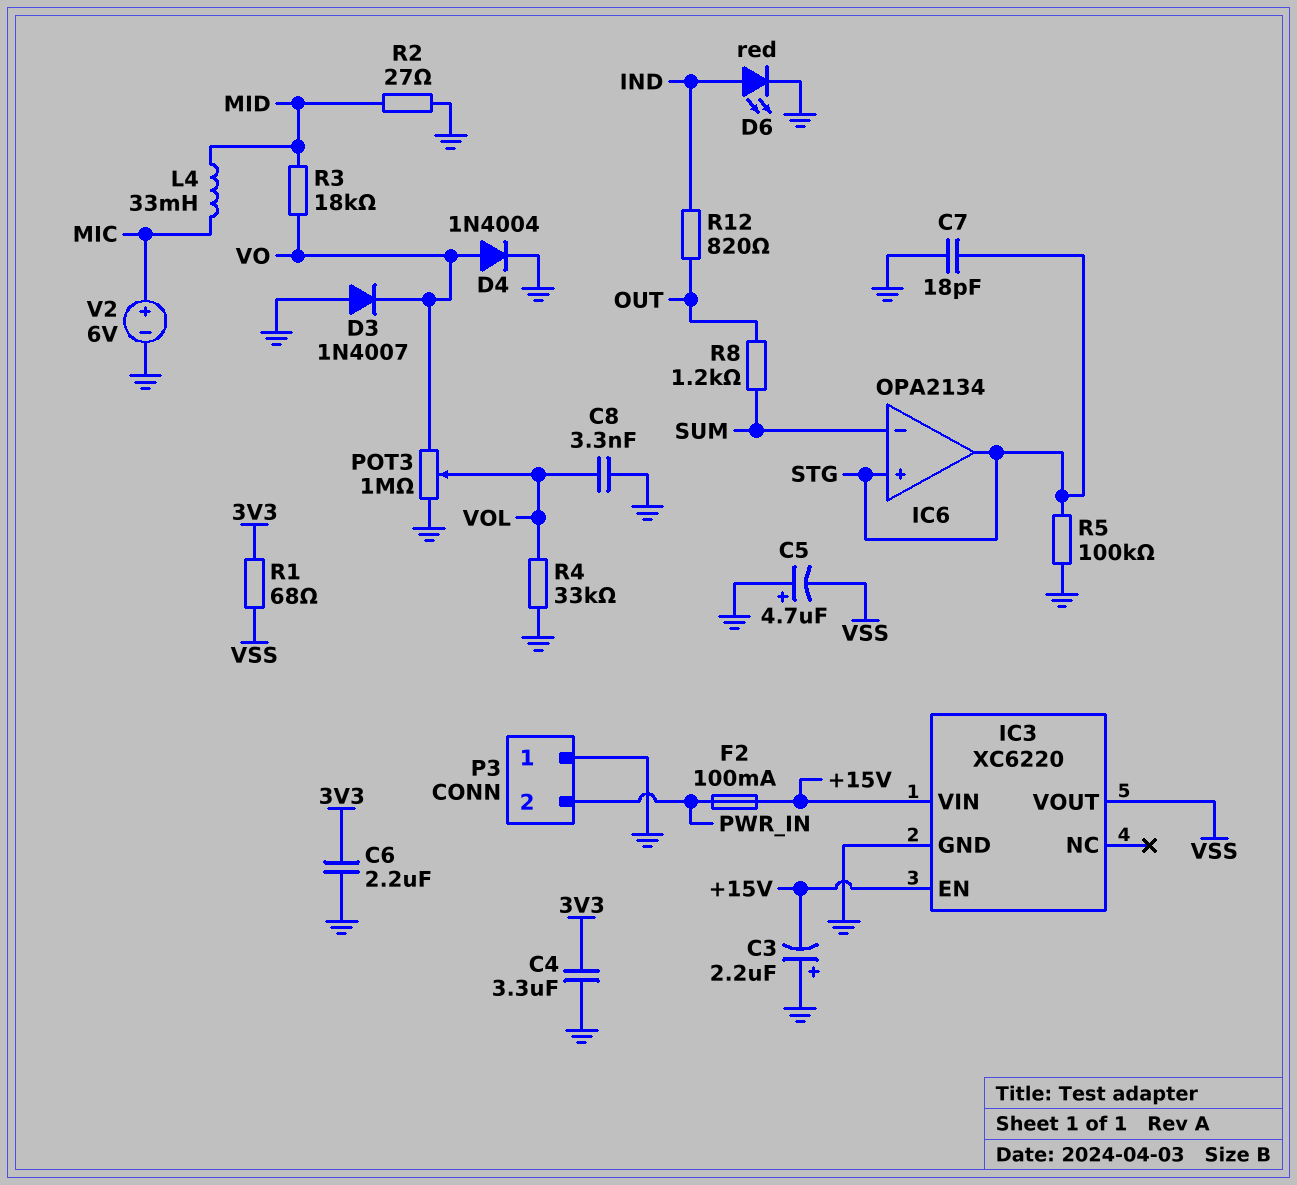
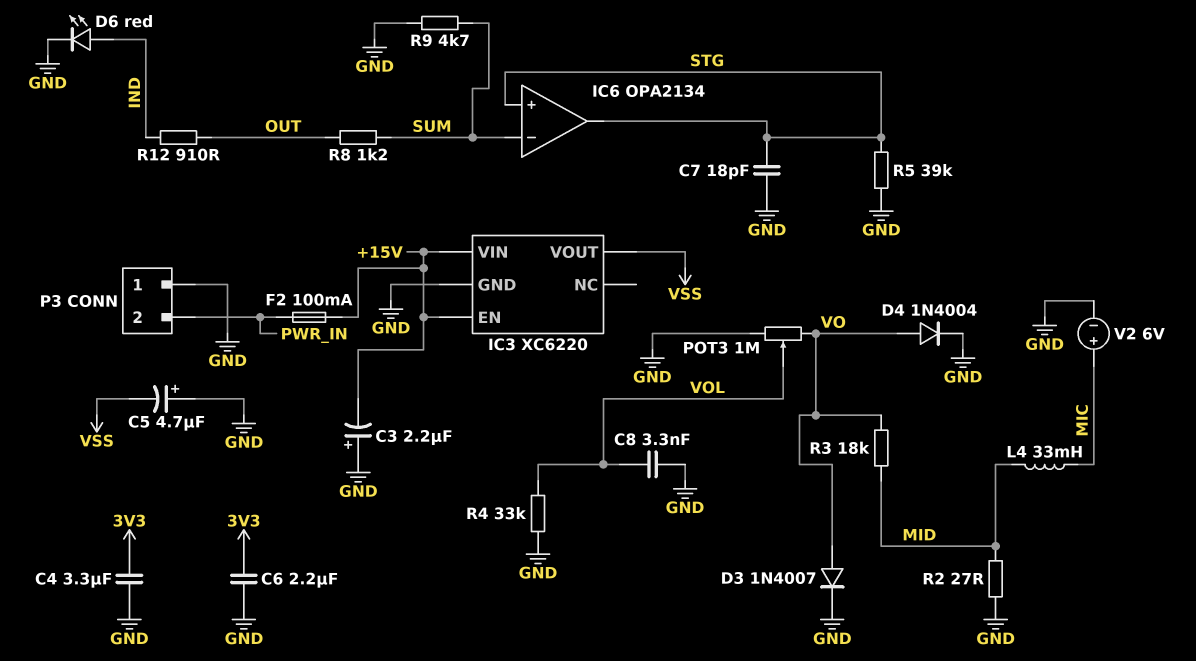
D3: diode 1N4007 (A GND, K VO) -> diode 1N4007 (A VO, K GND)
R1: 68 (3V3, VSS) -> none
R5: 100k (GND, STG) -> 39k (GND, STG)
R9: none -> 4.7k (GND, SUM)
R12: 820 (IND, OUT) -> 910 (IND, OUT)

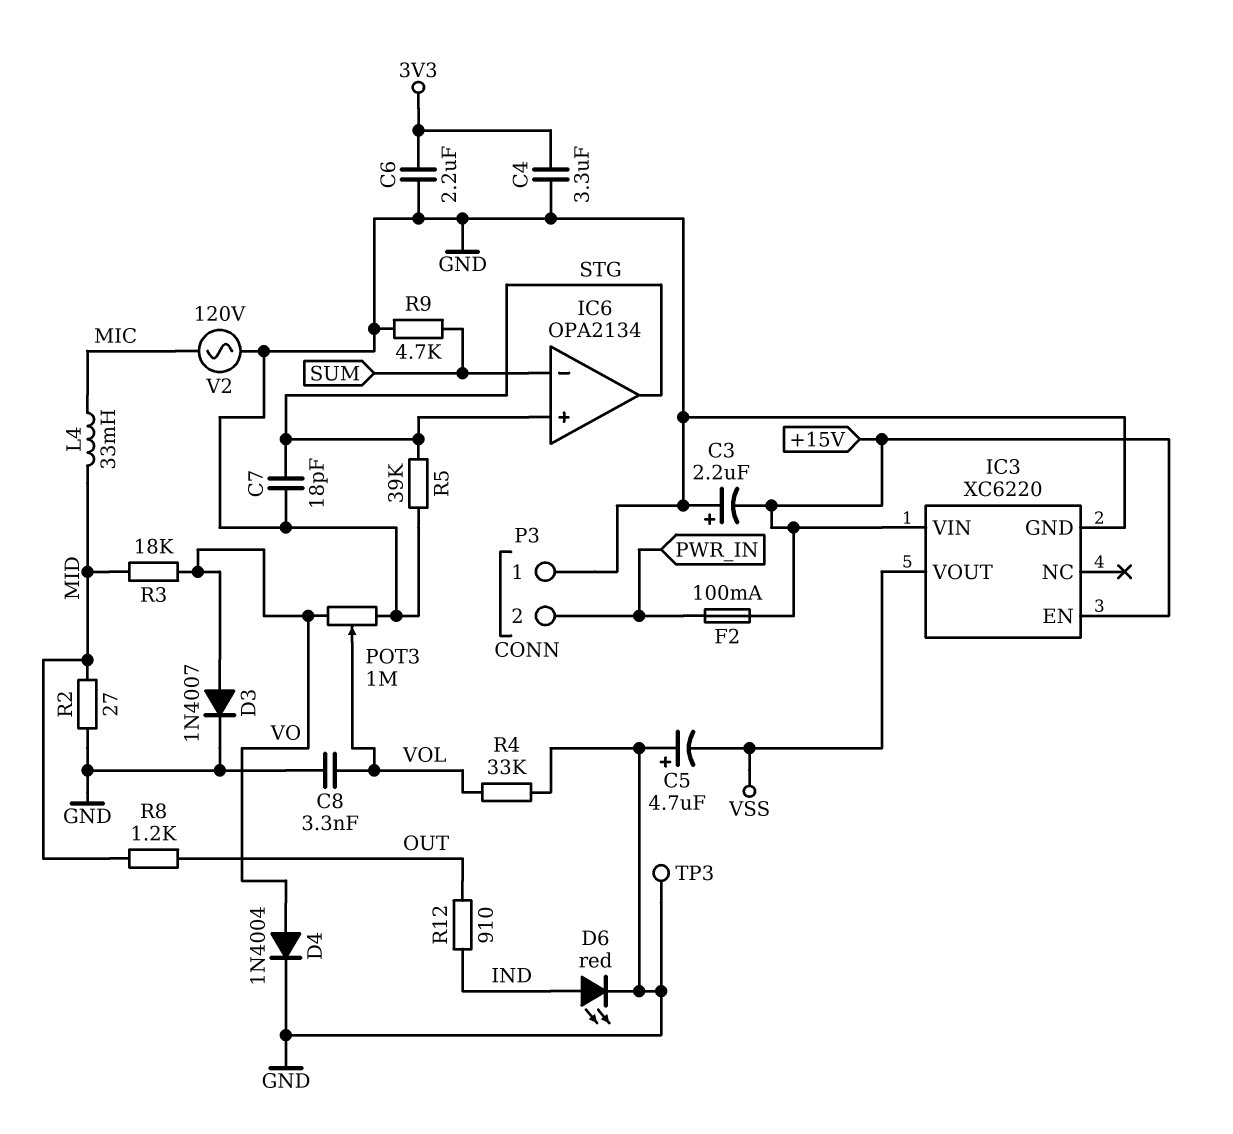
R8: 1.2k (OUT, SUM) -> 1.2k (MID, OUT)
TP3: none -> test point (GND)
V2: 6V (plus MIC, minus GND) -> AC 120V (GND, MIC)

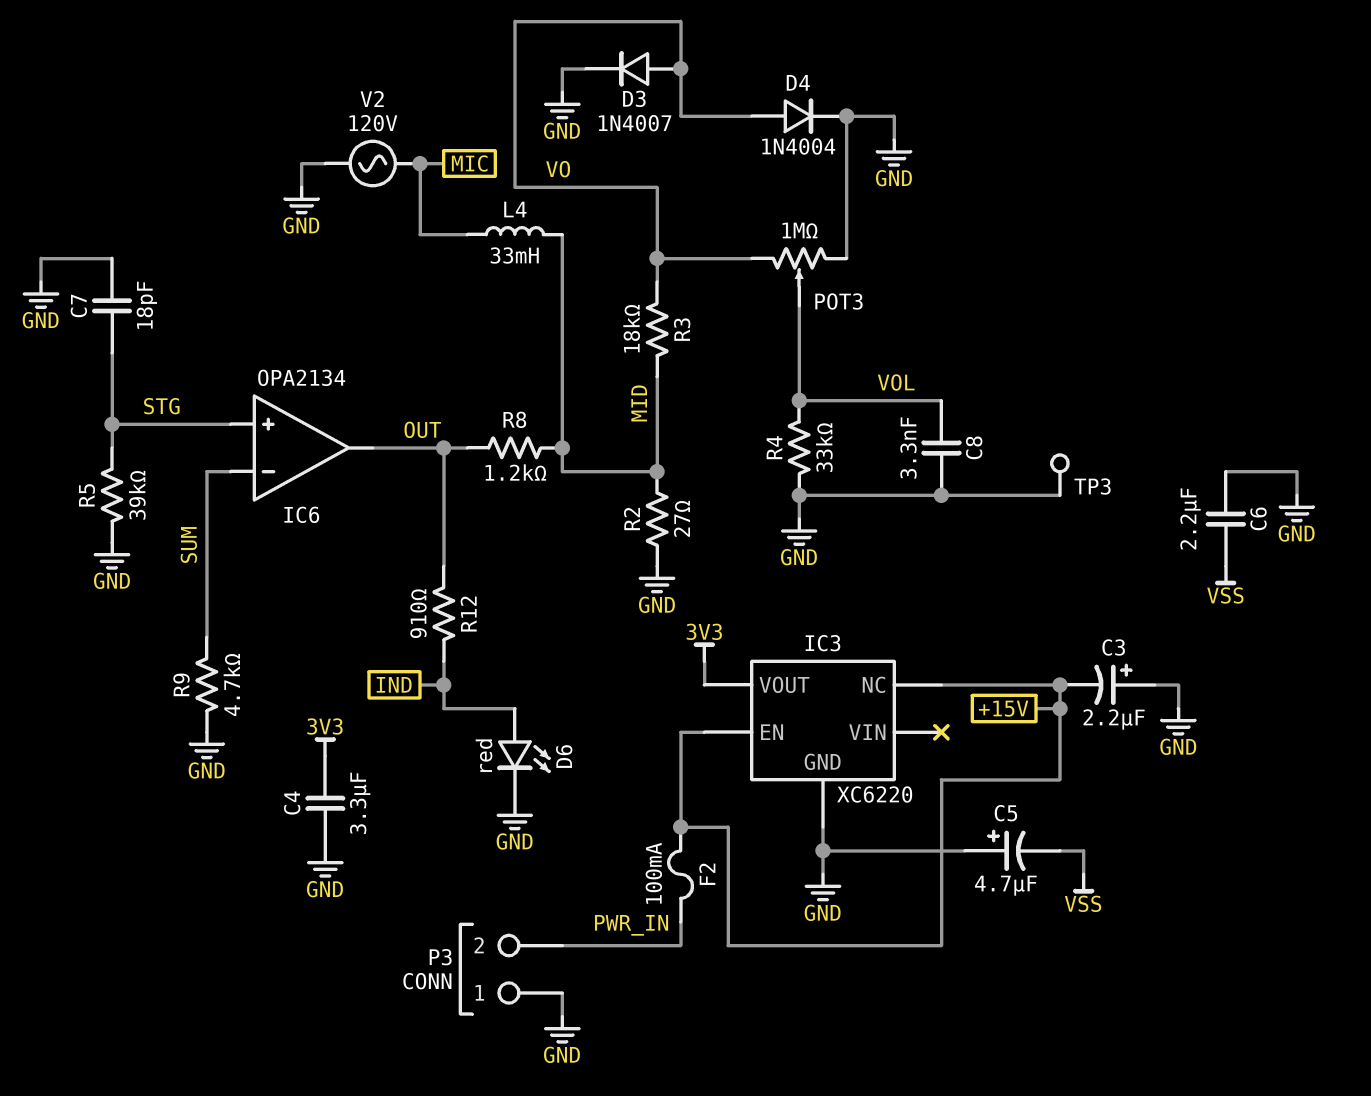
C6: 2.2uF (3V3, GND) -> 2.2uF (GND, VSS)
IC3 pin NC: none -> +15V
IC3 pin VIN: +15V -> none
IC3 pin VOUT: VSS -> 3V3
IC6 pin out: STG -> OUT

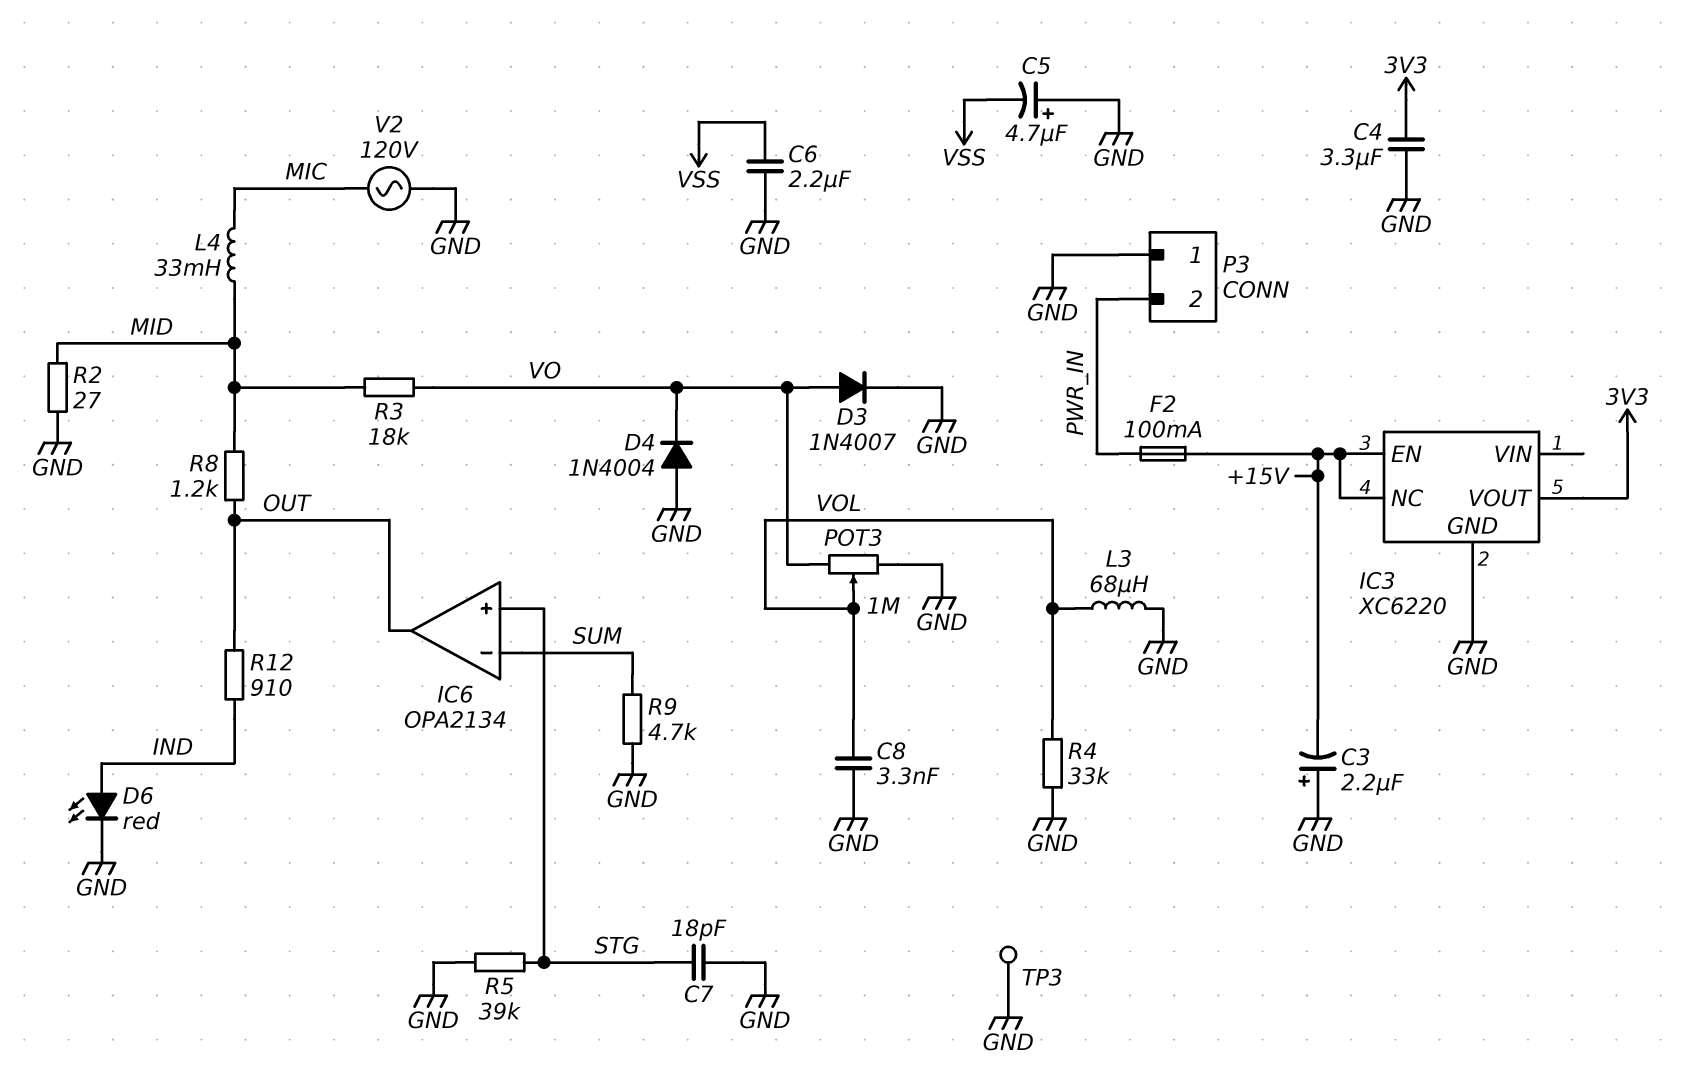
D4: diode 1N4004 (A VO, K GND) -> diode 1N4004 (A GND, K VO)
L3: none -> 68uH (GND, VOL)

